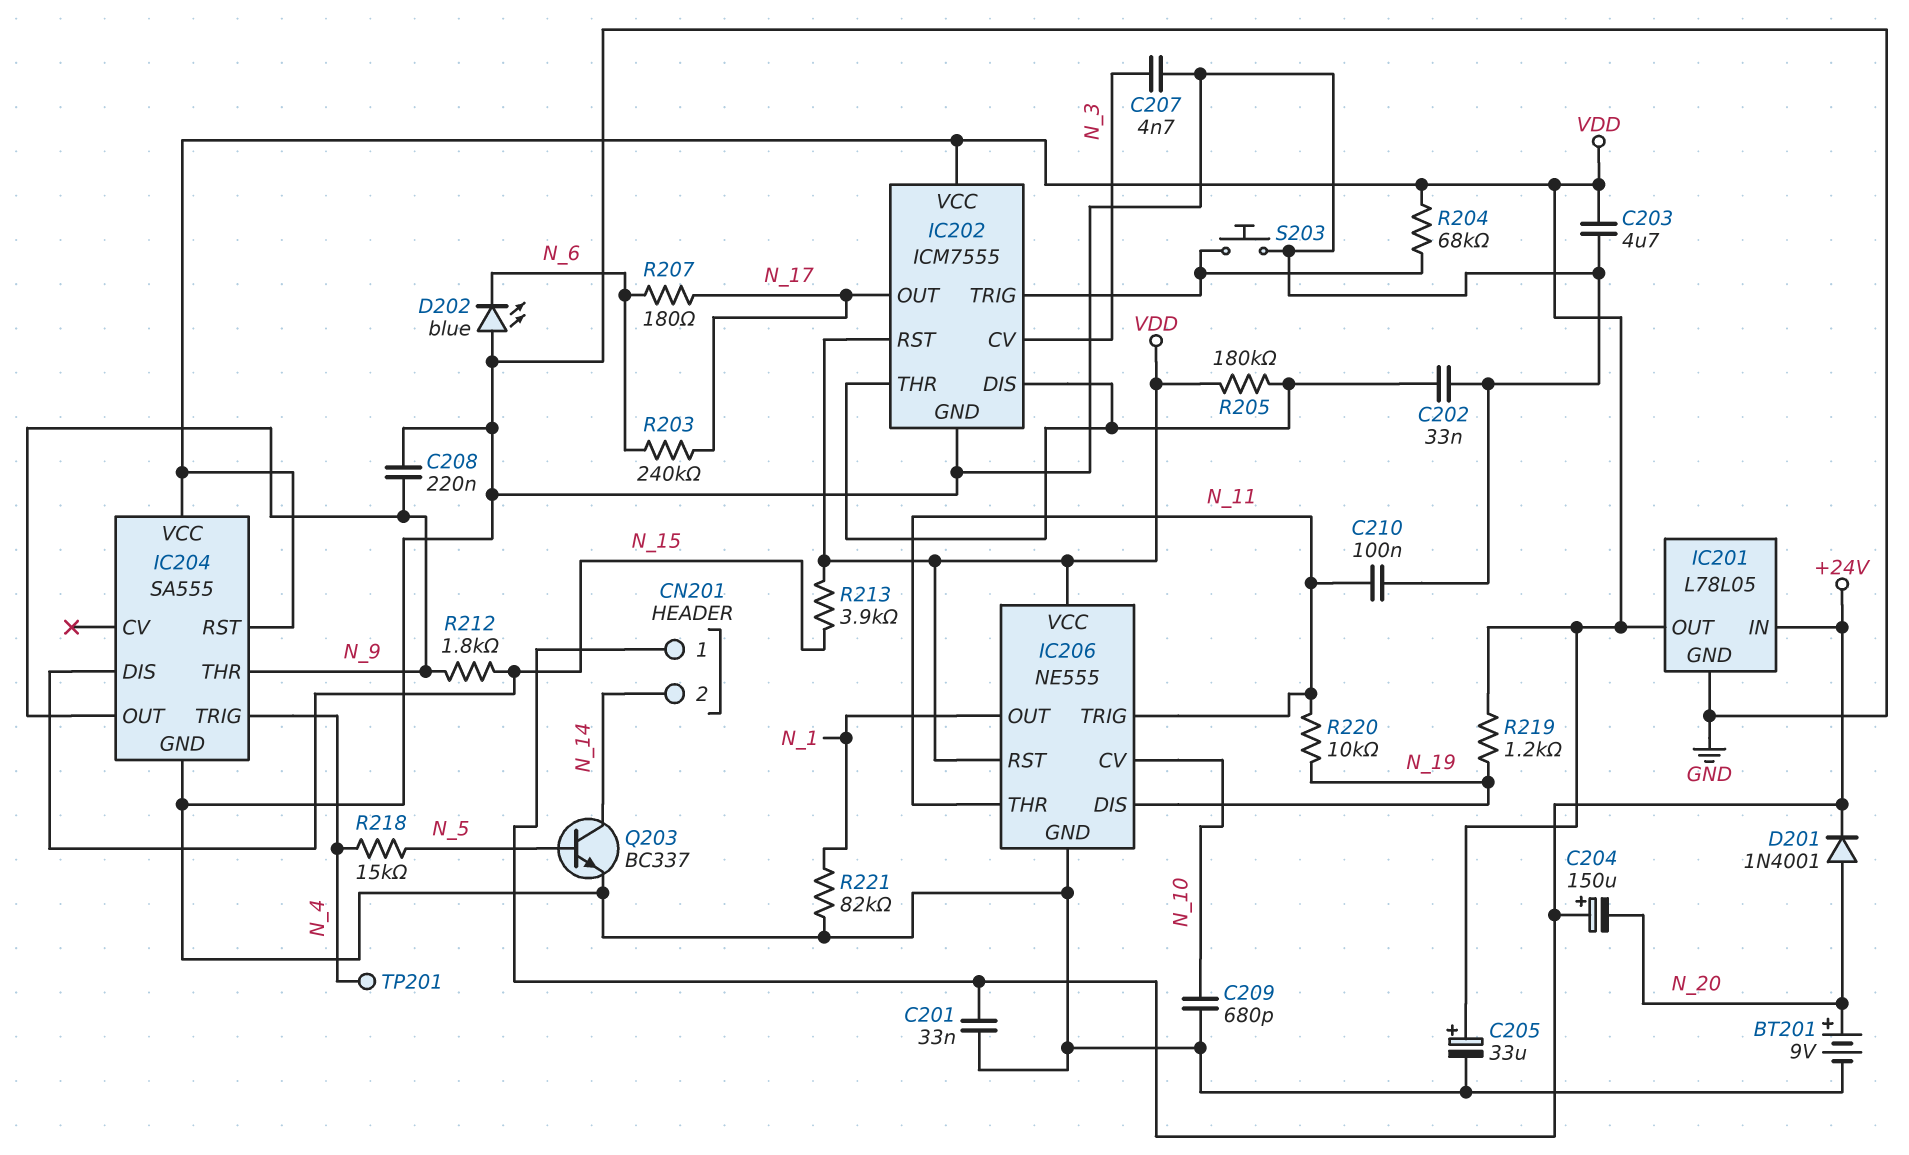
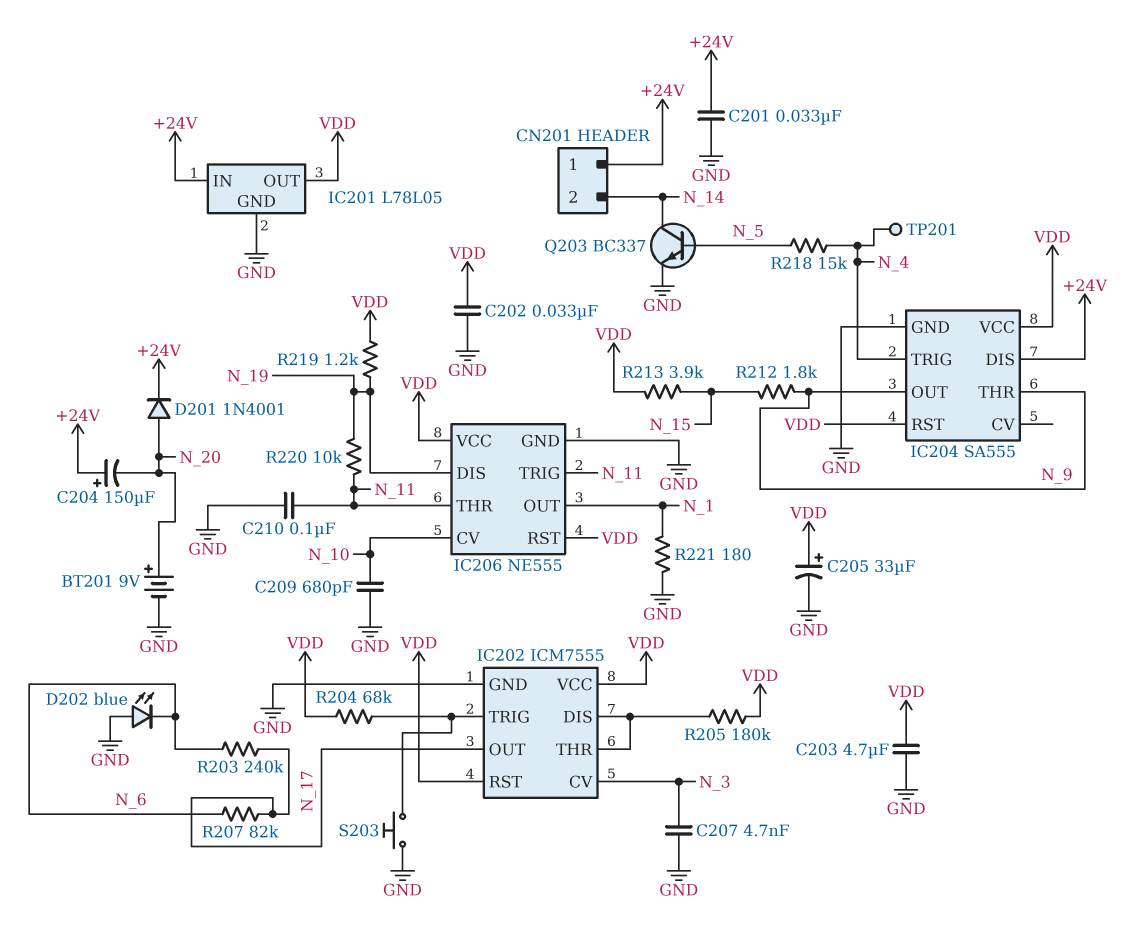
C202: 33nF (GND, IC202/DIS) -> 33nF (GND, VDD)
C208: 220nF (GND, N_9) -> none
IC204 pin DIS: N_15 -> +24V
R207: 180 (N_6, N_17) -> 82k (N_6, N_17)
R221: 82k (GND, N_1) -> 180 (GND, N_1)

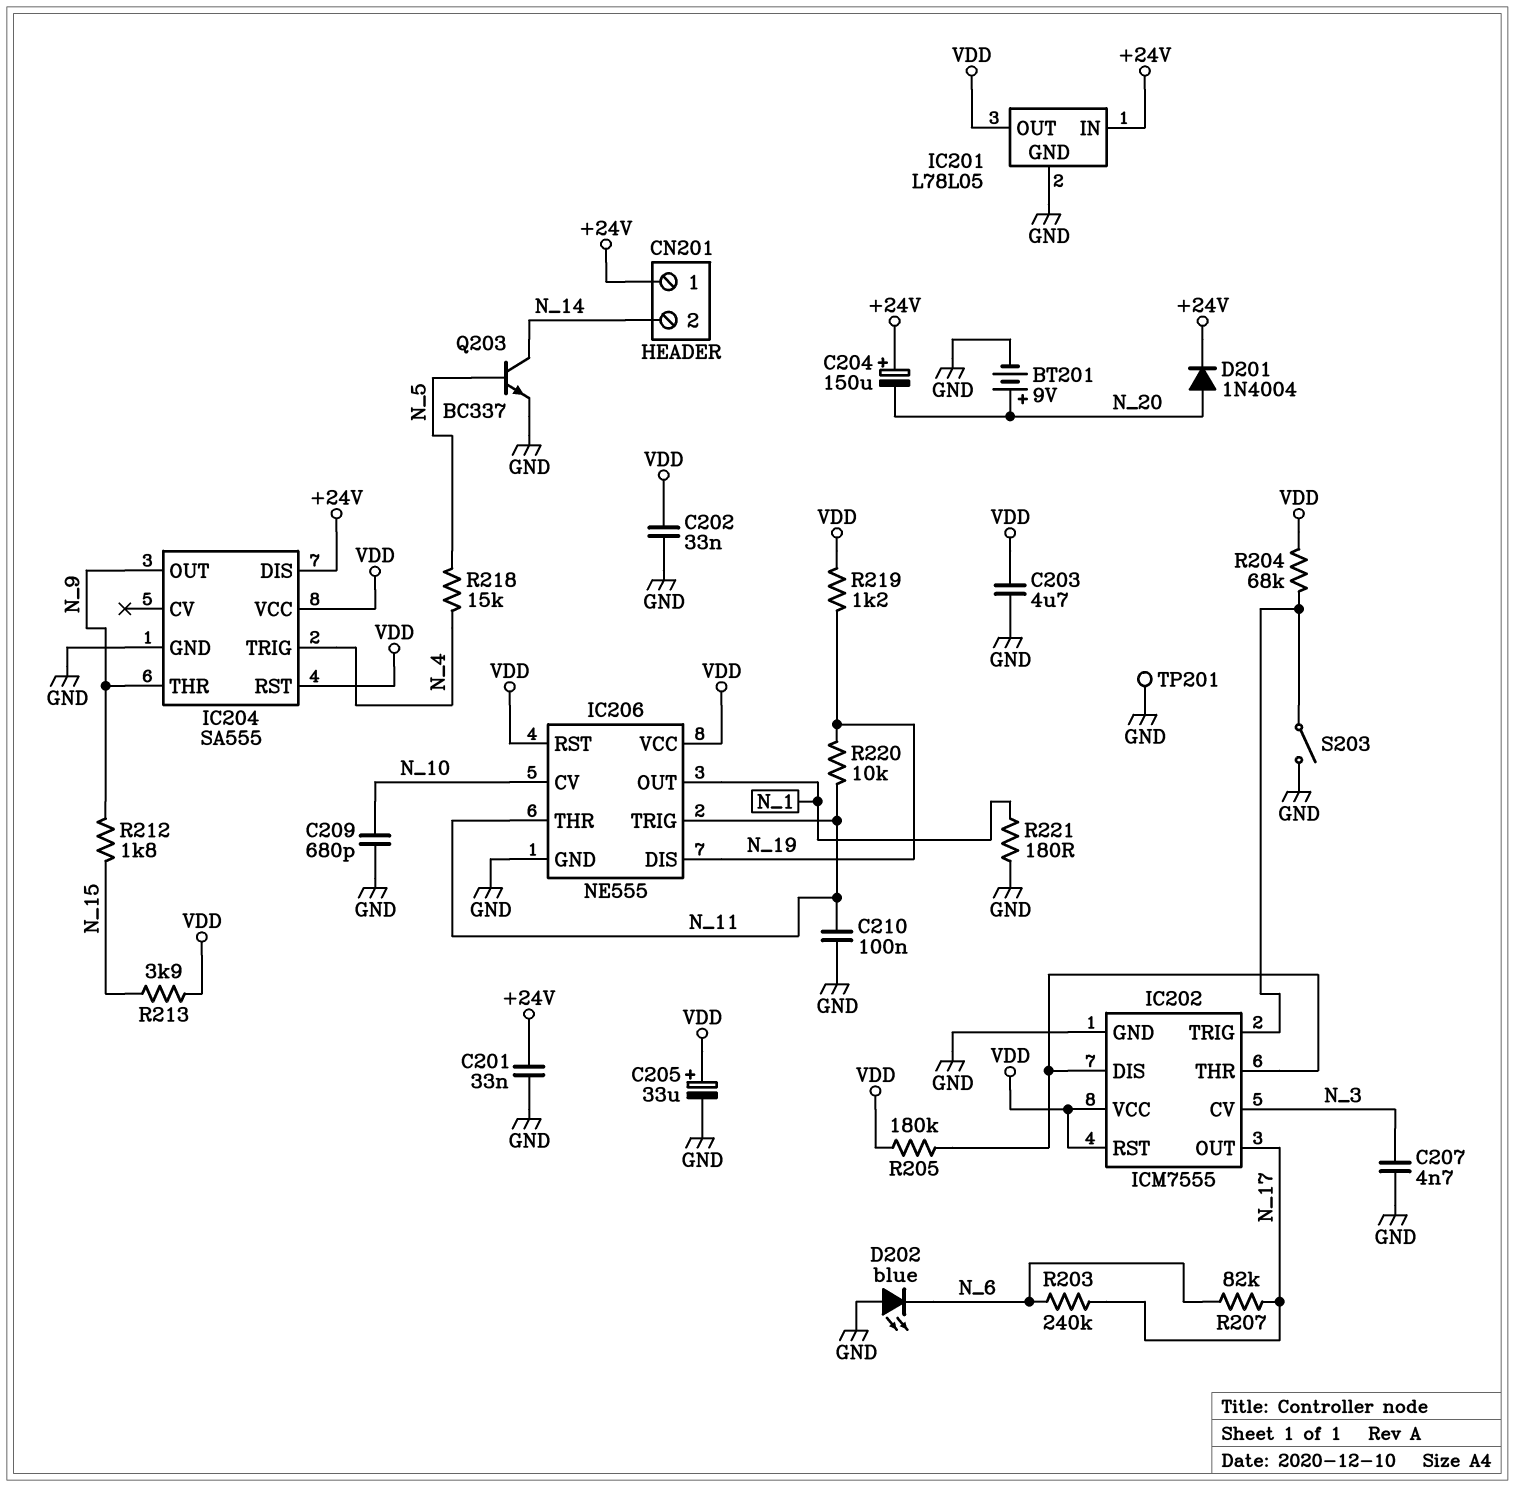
D201: diode 1N4001 (A N_20, K +24V) -> diode 1N4004 (A N_20, K +24V)
S203: button (GND, IC202/TRIG) -> switch (GND, IC202/TRIG)
TP201: test point (N_4) -> test point (GND)

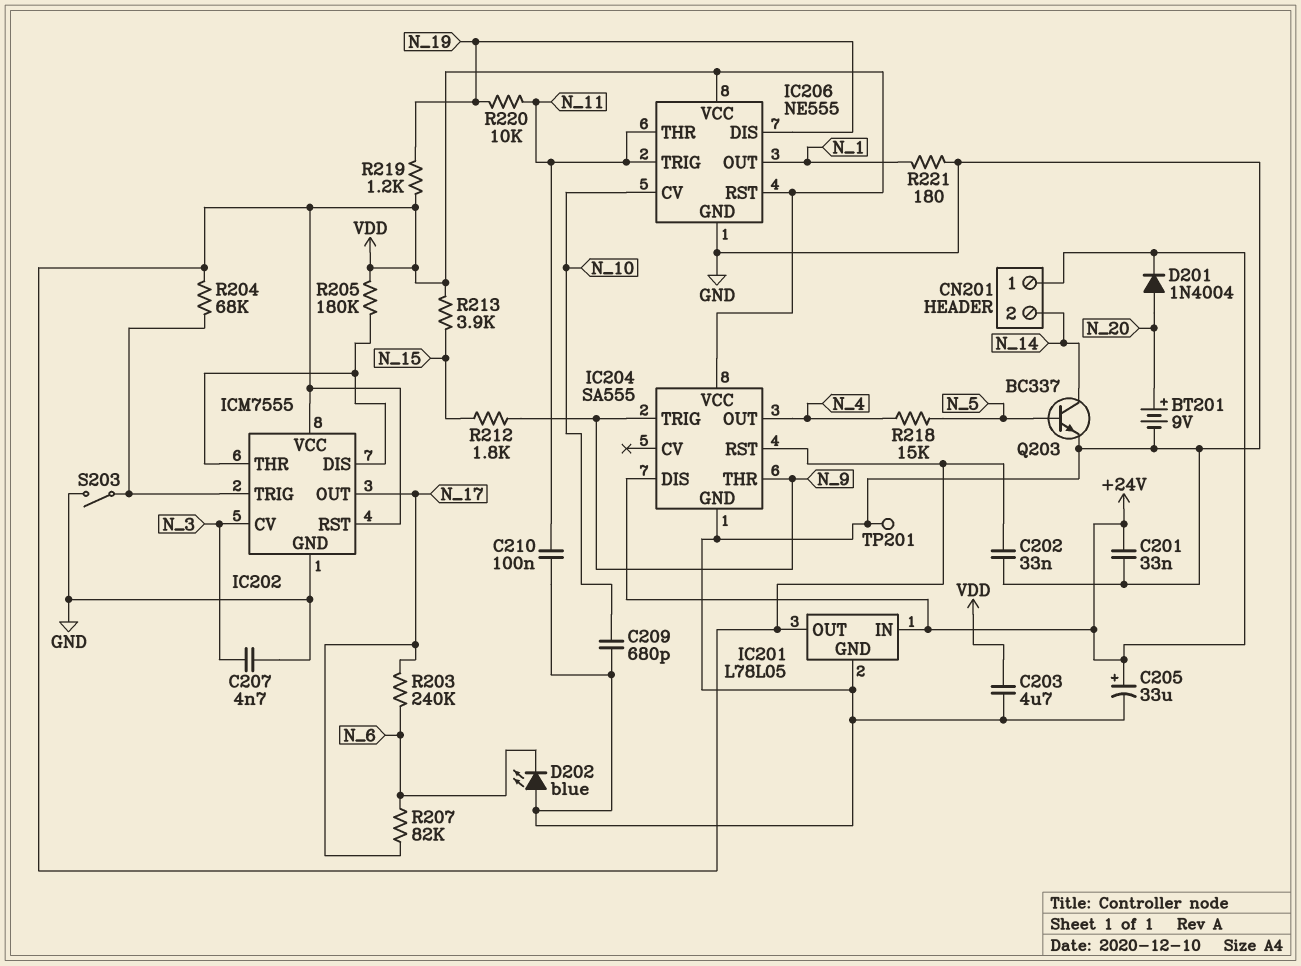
C204: 150uF (plus +24V, minus N_20) -> none
C205: 33uF (plus VDD, minus GND) -> 33uF (plus +24V, minus GND)
IC204 pin OUT: N_9 -> N_4
IC204 pin TRIG: N_4 -> N_9

